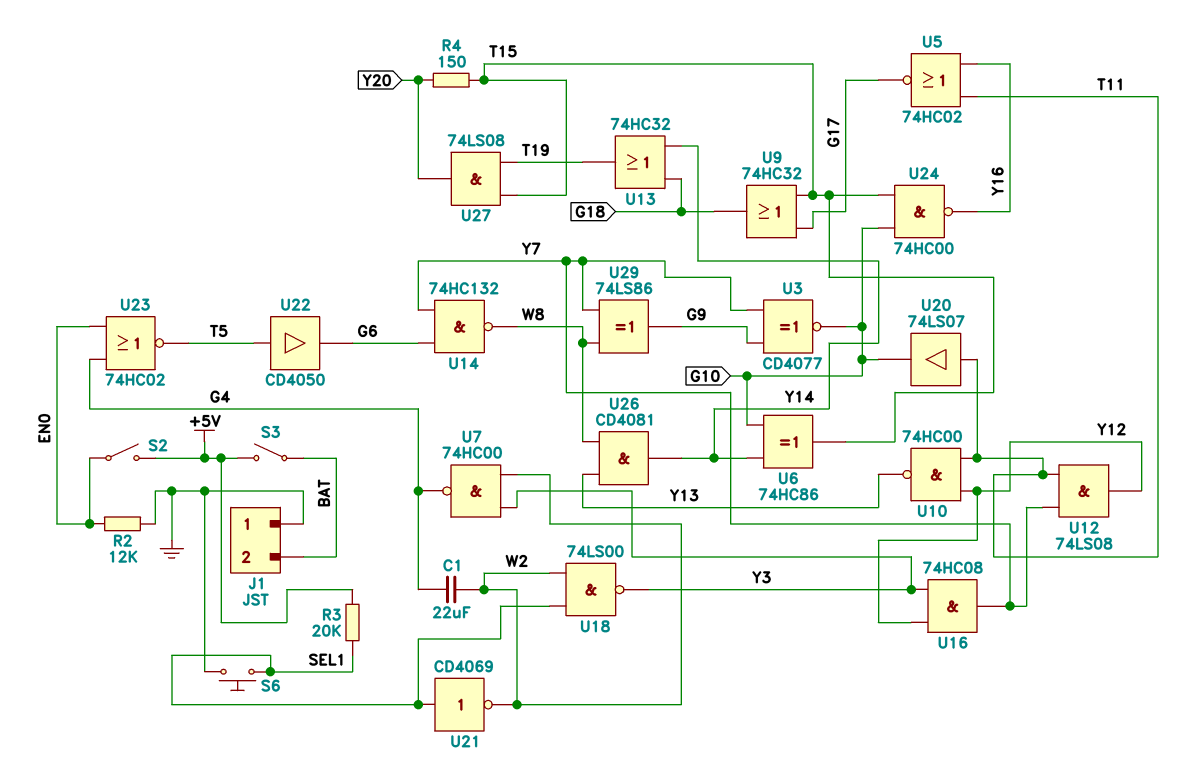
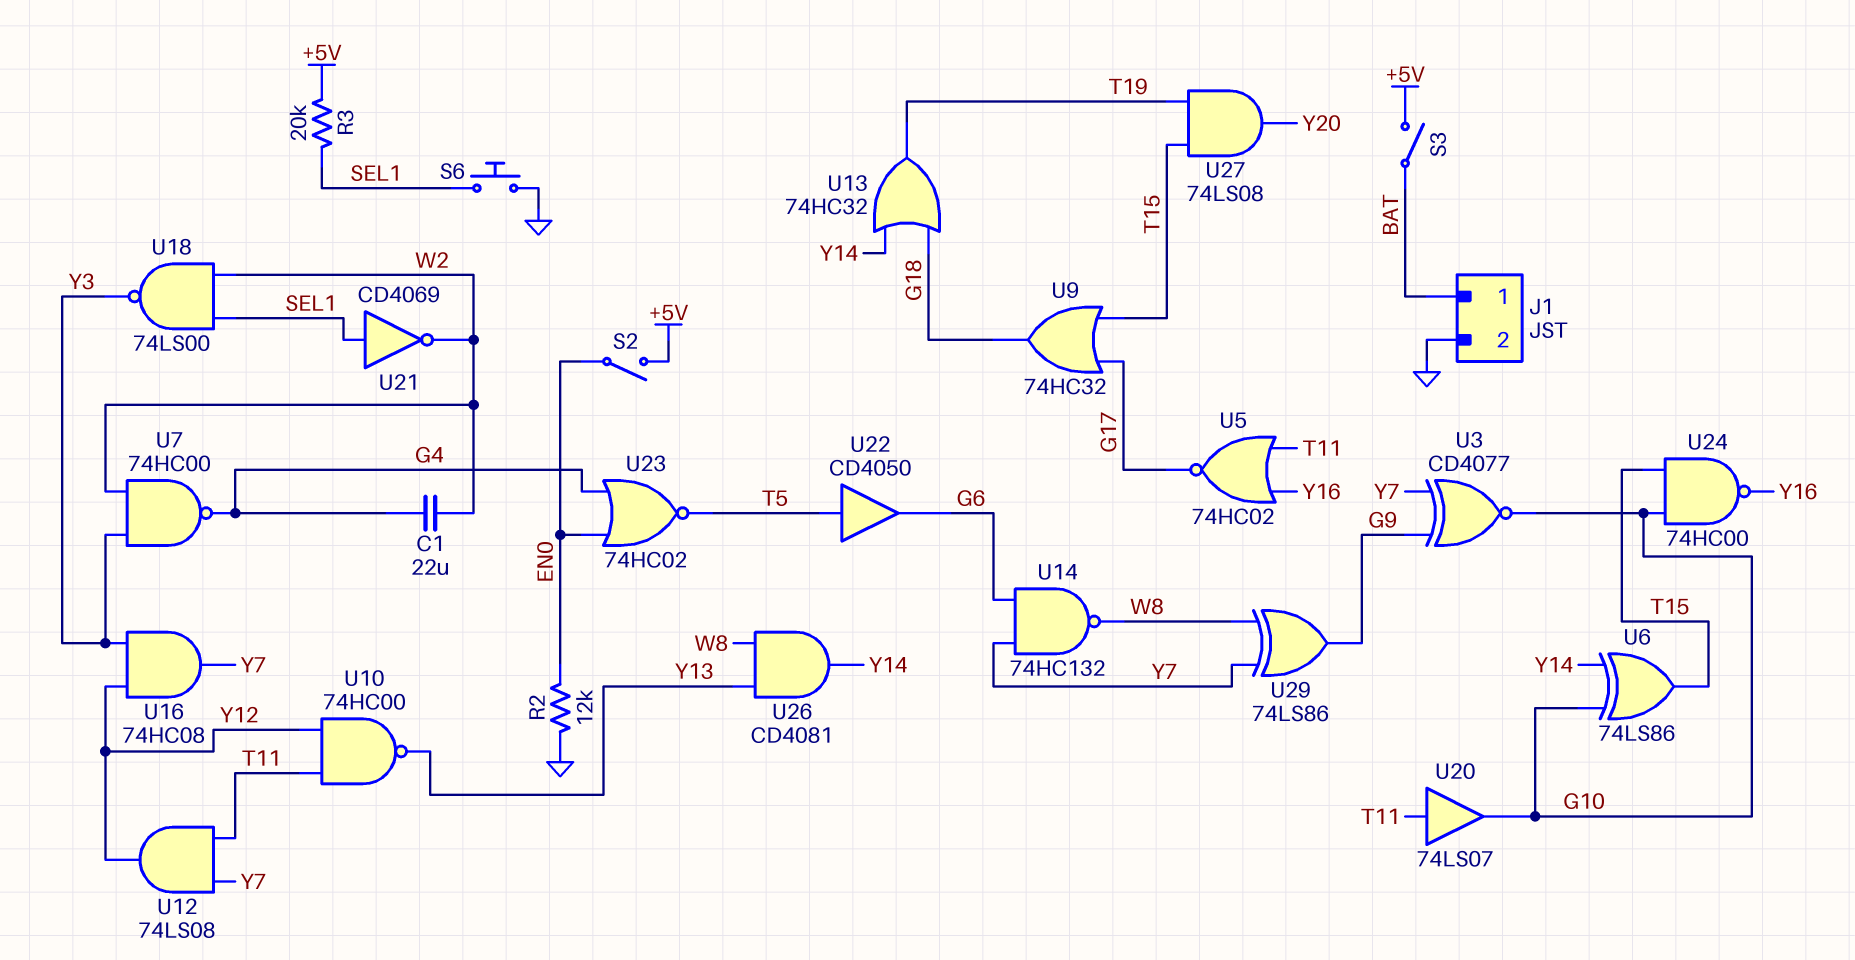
J1 pin 1: GND -> BAT
J1 pin 2: BAT -> GND
R4: 150 (T15, Y20) -> none
U6: XOR 74HC86 (in G10, in Y14, out T15) -> XOR 74LS86 (in G10, in Y14, out T15)

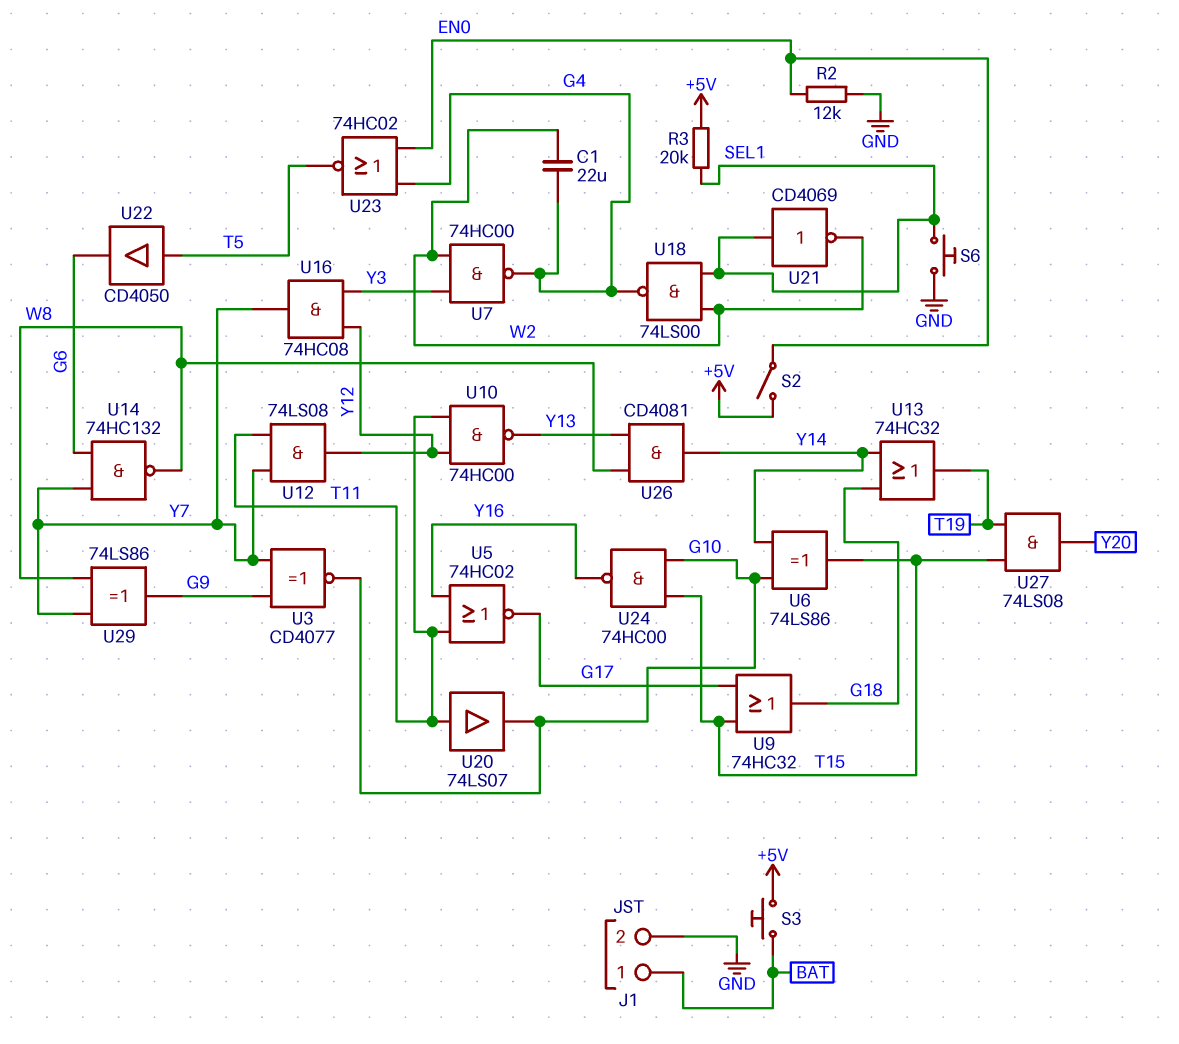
S3: switch (+5V, BAT) -> button (+5V, BAT)
U18: NAND 74LS00 (in SEL1, in W2, out Y3) -> NAND 74LS00 (in SEL1, in W2, out G4)

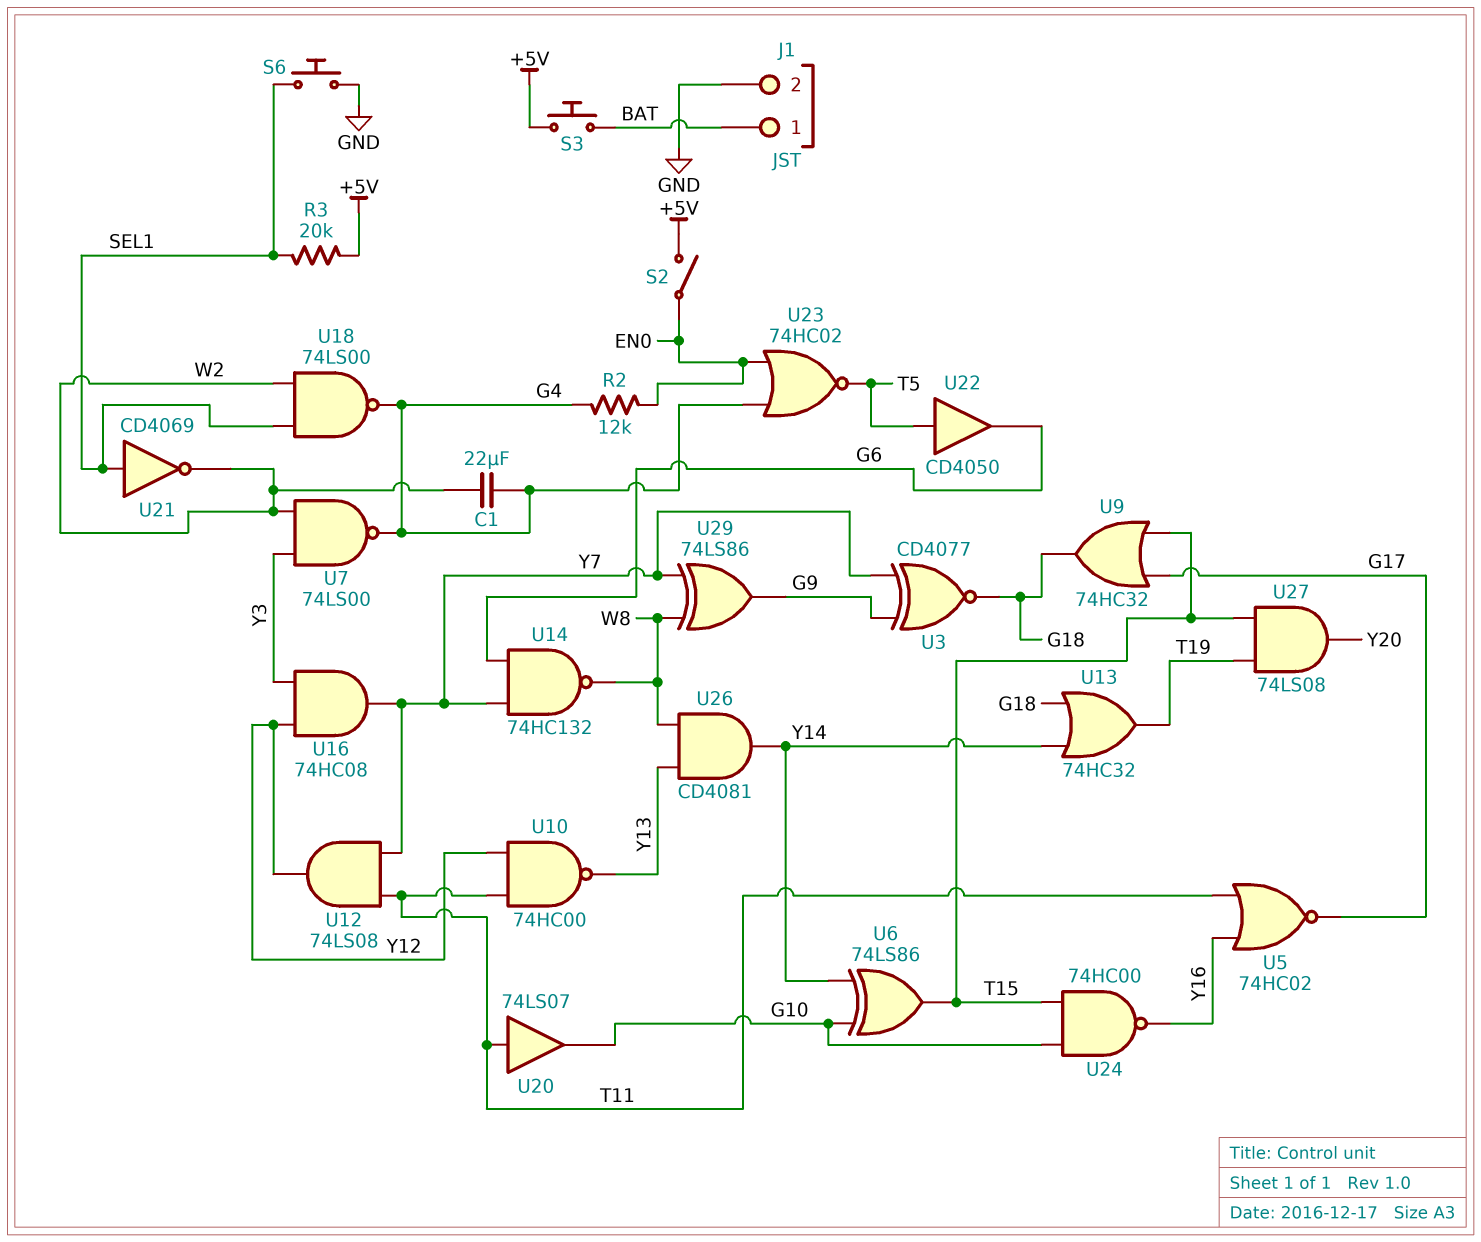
R2: 12k (EN0, GND) -> 12k (EN0, G4)
U3: XNOR CD4077 (in G9, in Y7, out G10) -> XNOR CD4077 (in G9, in Y7, out G18)
U7: NAND 74HC00 (in W2, in Y3, out G4) -> NAND 74LS00 (in W2, in Y3, out G4)

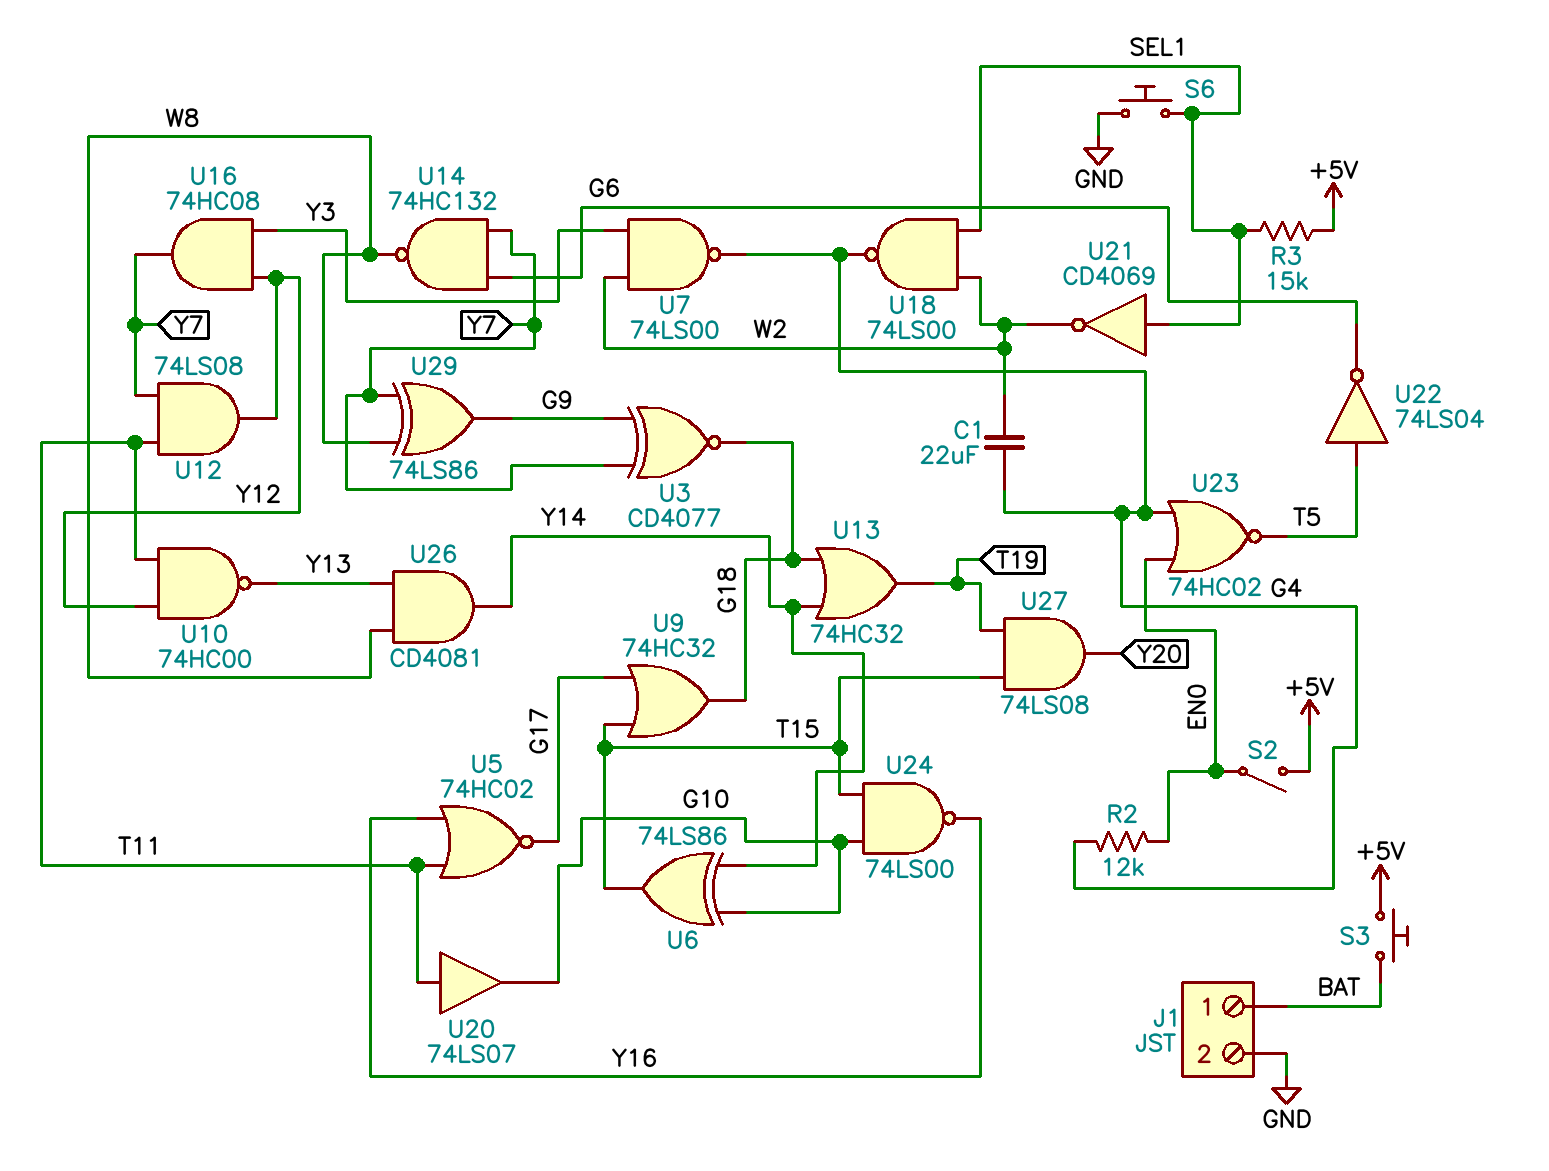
R3: 20k (+5V, SEL1) -> 15k (+5V, SEL1)
U22: buffer CD4050 (in T5, out G6) -> NOT 74LS04 (in T5, out G6)
U24: NAND 74HC00 (in G10, in T15, out Y16) -> NAND 74LS00 (in G10, in T15, out Y16)

